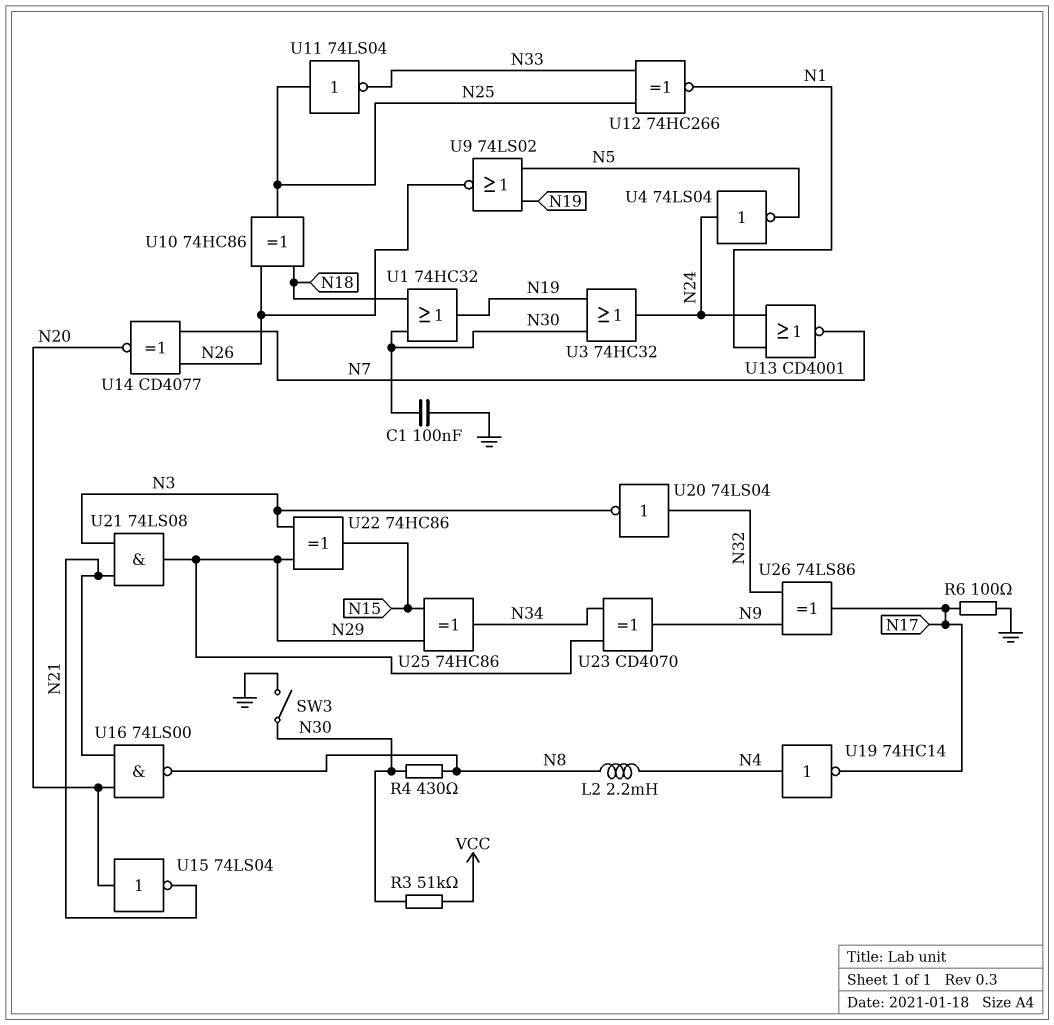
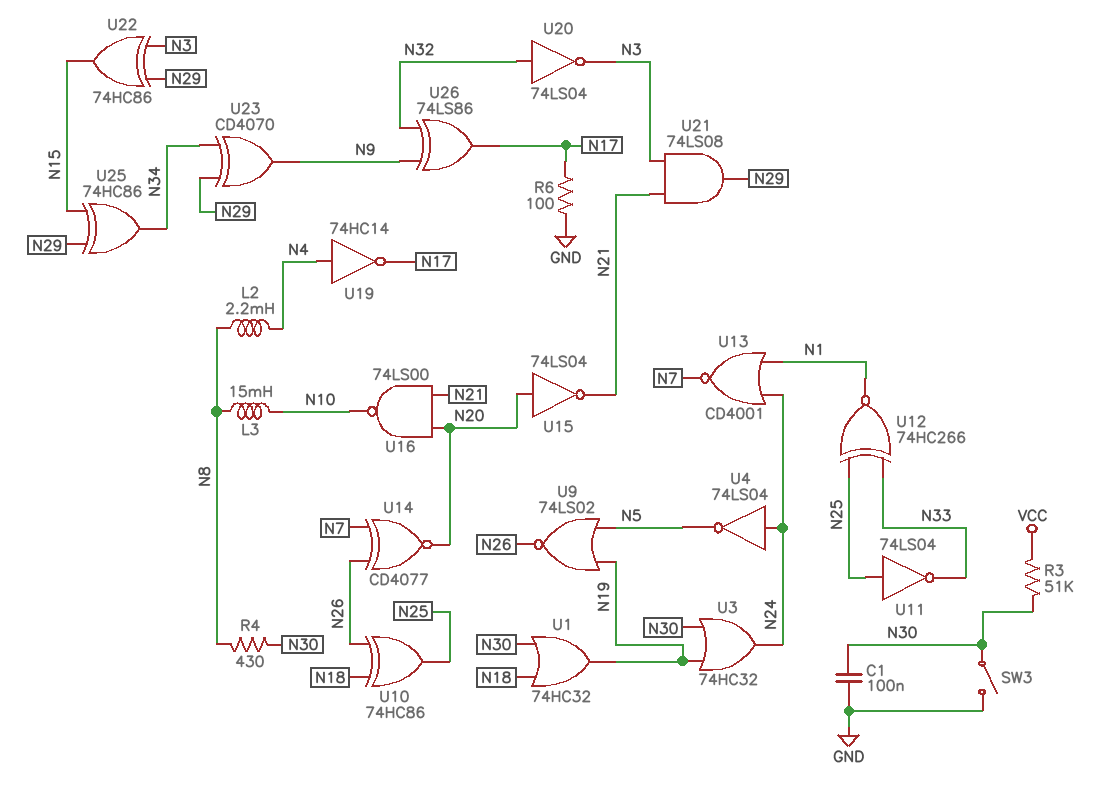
L3: none -> 15mH (N8, N10)
U16: NAND 74LS00 (in N20, in N21, out N8) -> NAND 74LS00 (in N20, in N21, out N10)

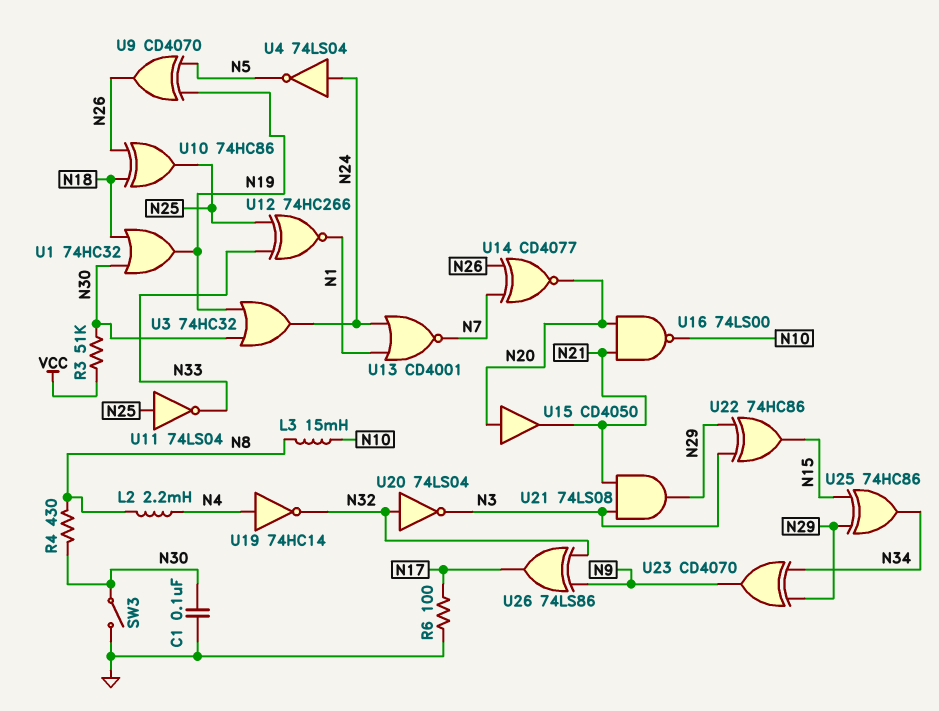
U9: NOR 74LS02 (in N5, in N19, out N26) -> XOR CD4070 (in N5, in N19, out N26)
U15: NOT 74LS04 (in N20, out N21) -> buffer CD4050 (in N20, out N21)
U19: NOT 74HC14 (in N4, out N17) -> NOT 74HC14 (in N4, out N32)

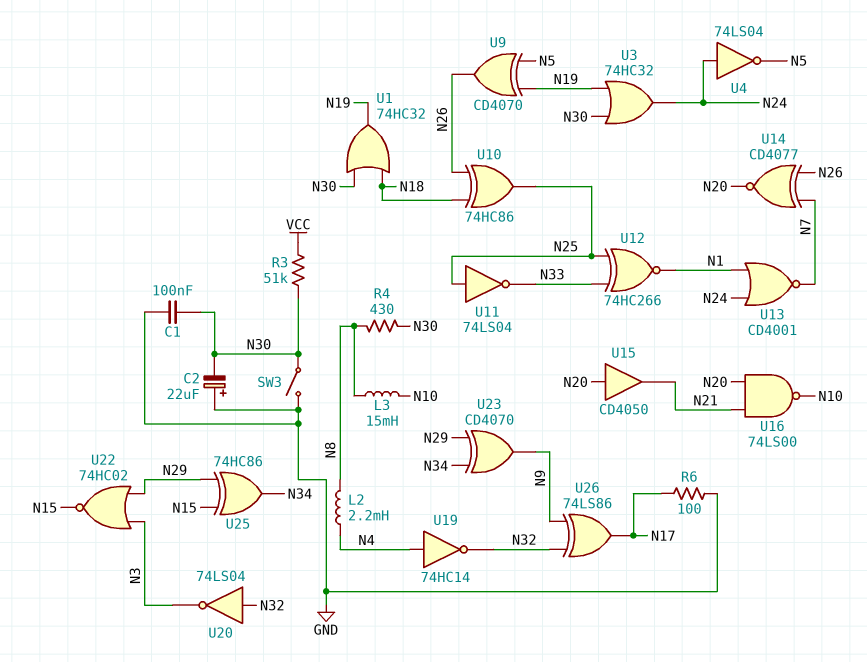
C2: none -> 22uF (plus GND, minus N30)
U21: AND 74LS08 (in N3, in N21, out N29) -> none
U22: XOR 74HC86 (in N3, in N29, out N15) -> NOR 74HC02 (in N3, in N29, out N15)

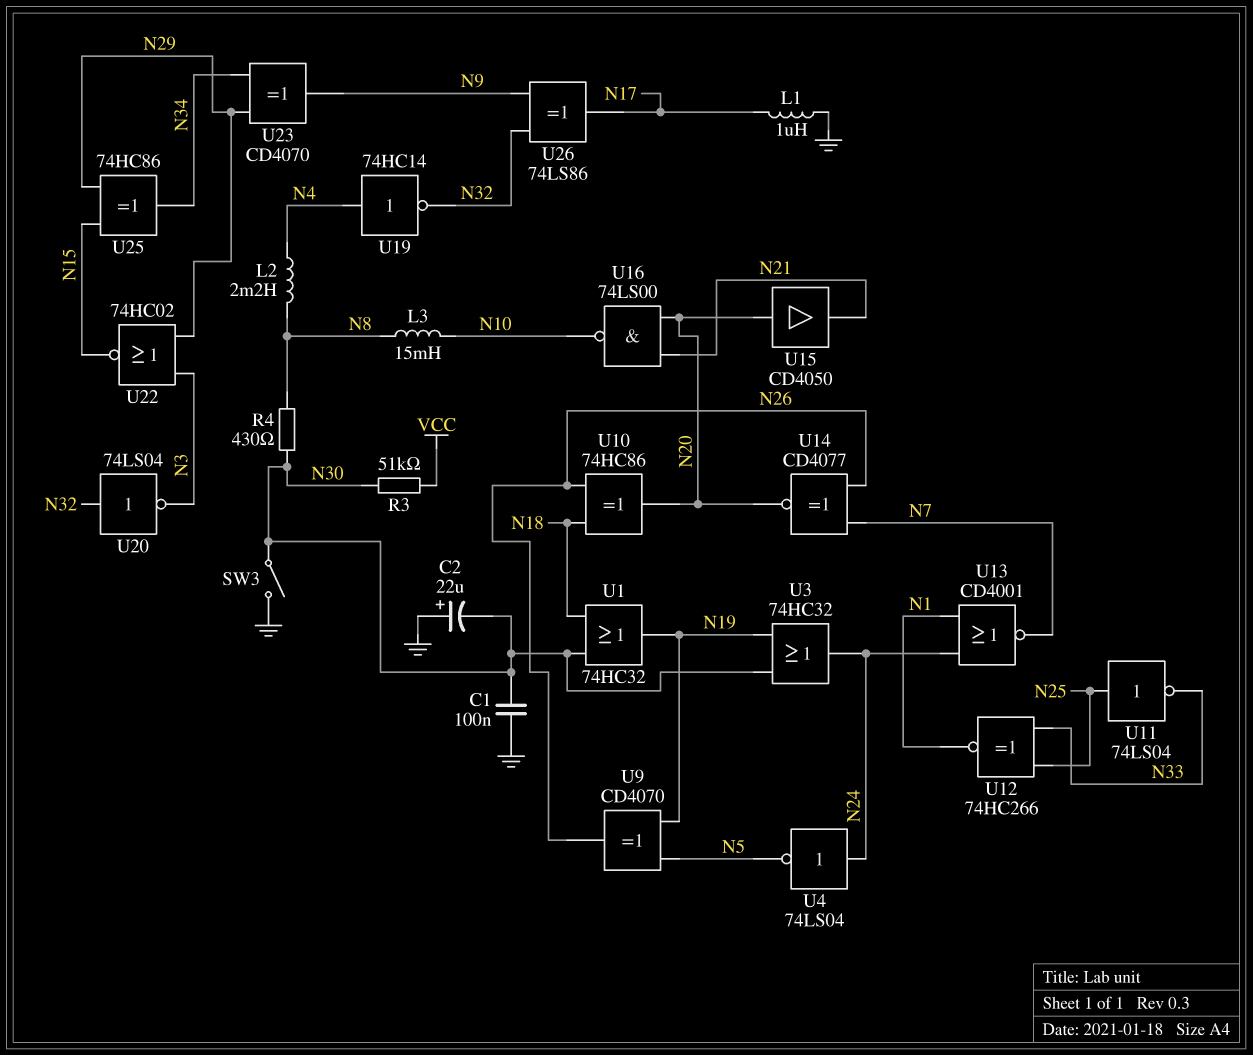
L1: none -> 1uH (GND, N17)
R6: 100 (GND, N17) -> none
U10: XOR 74HC86 (in N18, in N26, out N25) -> XOR 74HC86 (in N18, in N26, out N20)

